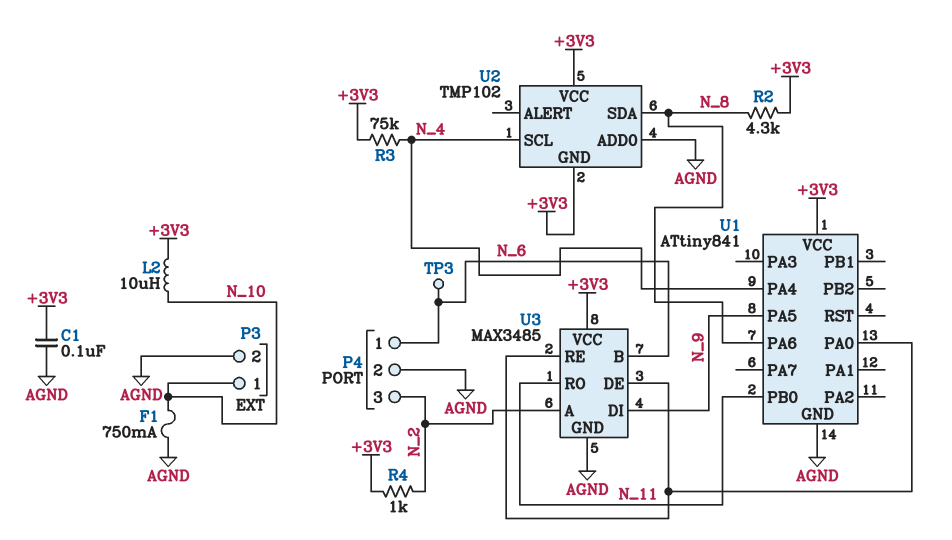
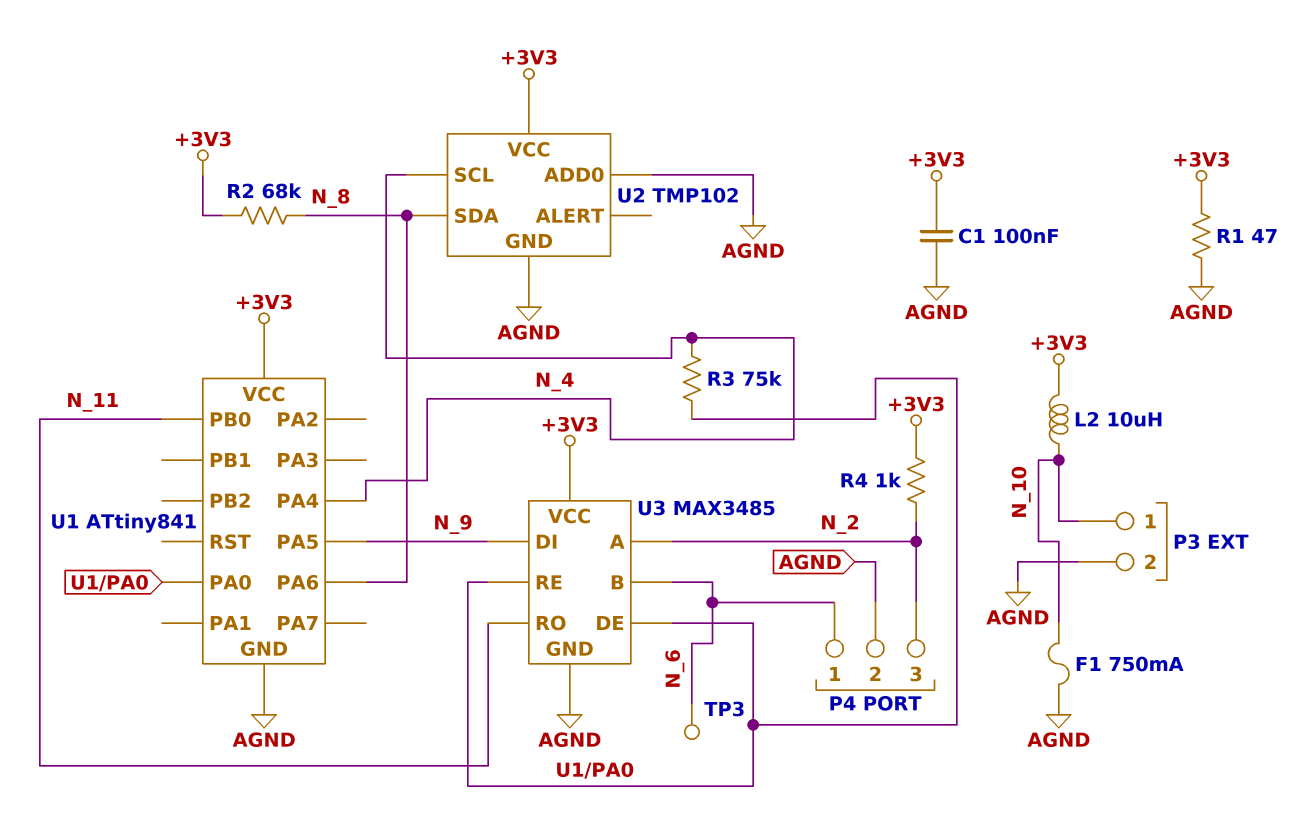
R1: none -> 47 (+3V3, AGND)
R2: 4.3k (+3V3, N_8) -> 68k (+3V3, N_8)
R3: 75k (+3V3, N_4) -> 75k (N_4, U1/PA0)
U2 pin GND: +3V3 -> AGND

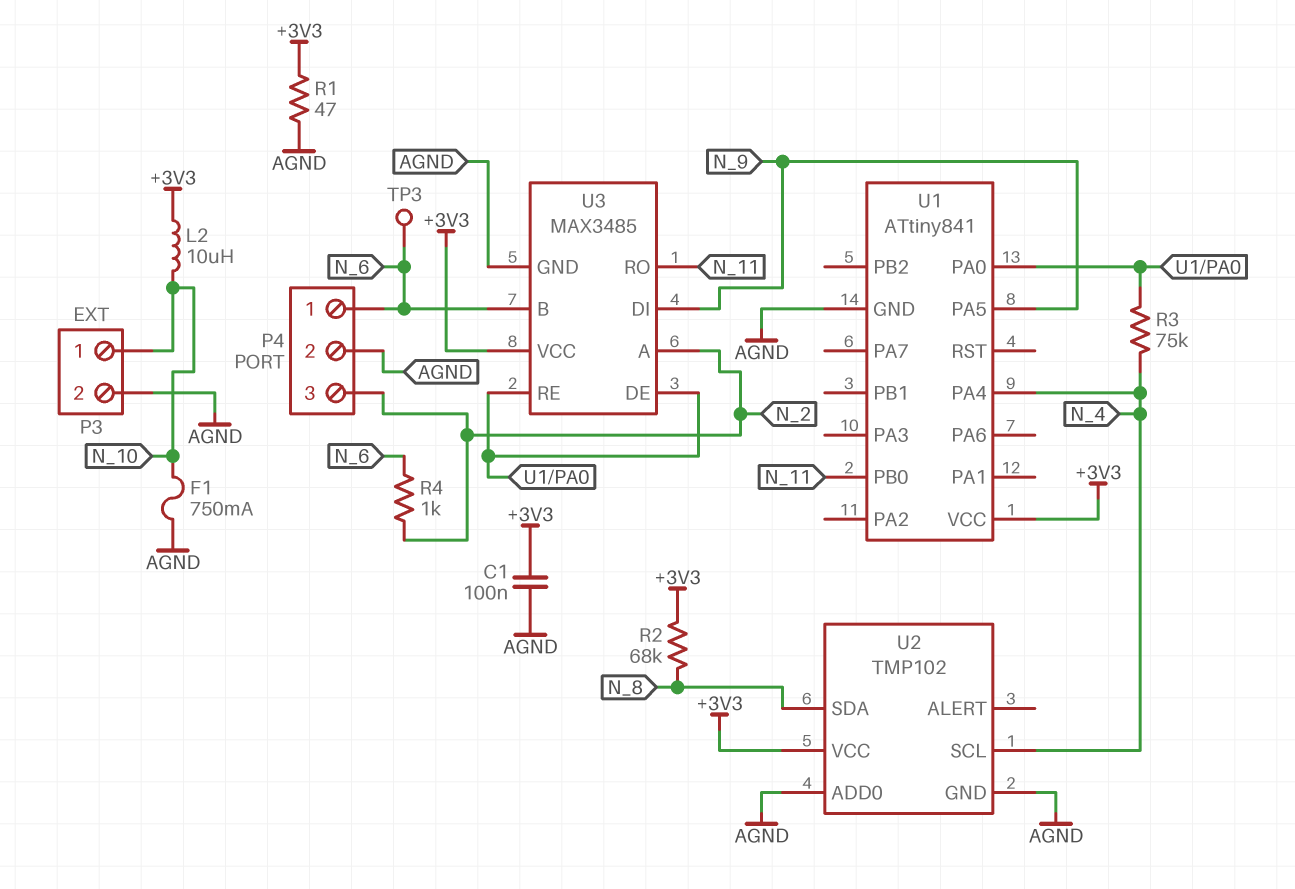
R4: 1k (+3V3, N_2) -> 1k (N_2, N_6)
U1 pin PA6: N_8 -> none

